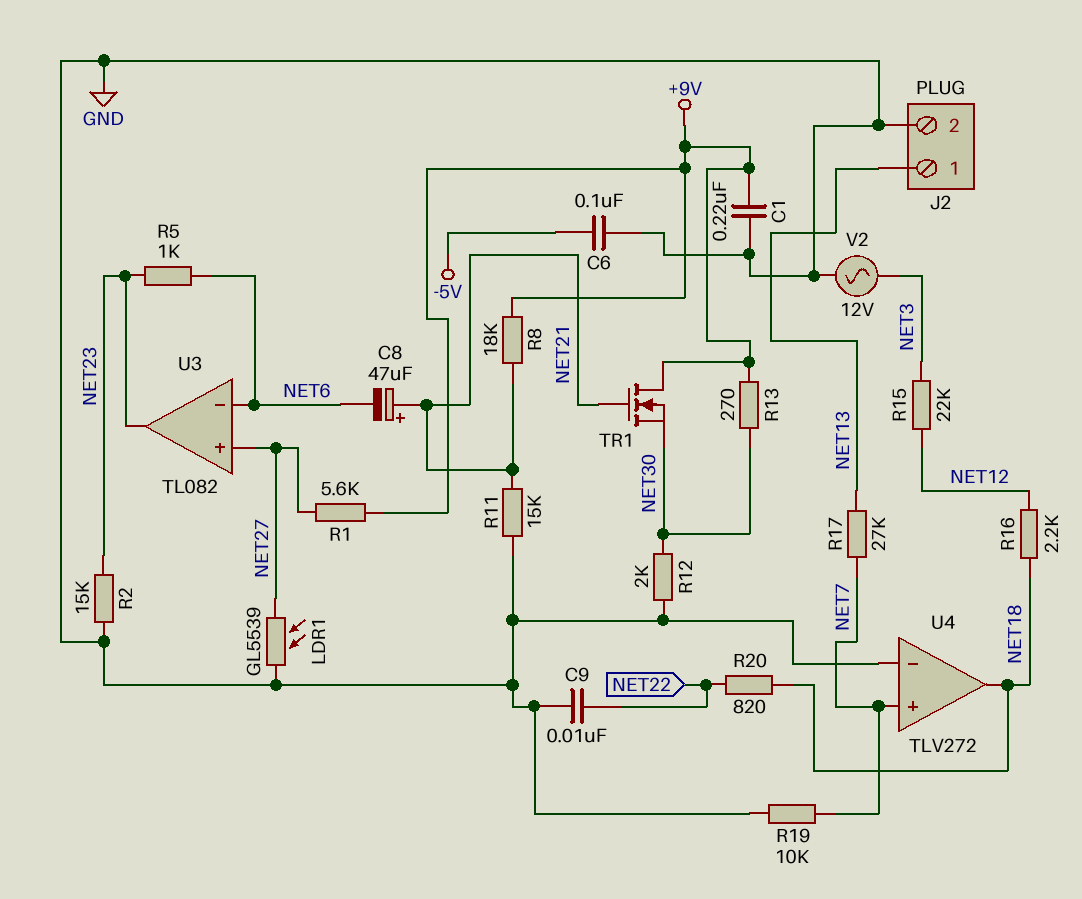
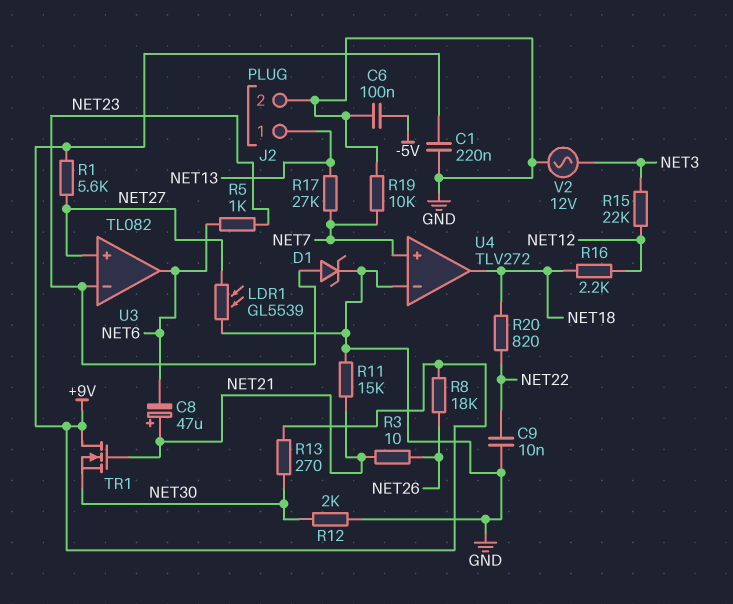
D1: none -> zener (A NET23, K GND)
R2: 15k (GND, NET23) -> none
R3: none -> 10 (NET21, NET26)
R8: 18k (+9V, NET21) -> 18k (+9V, NET26)
U3 pin in-: NET6 -> NET23
U3 pin out: NET23 -> NET6

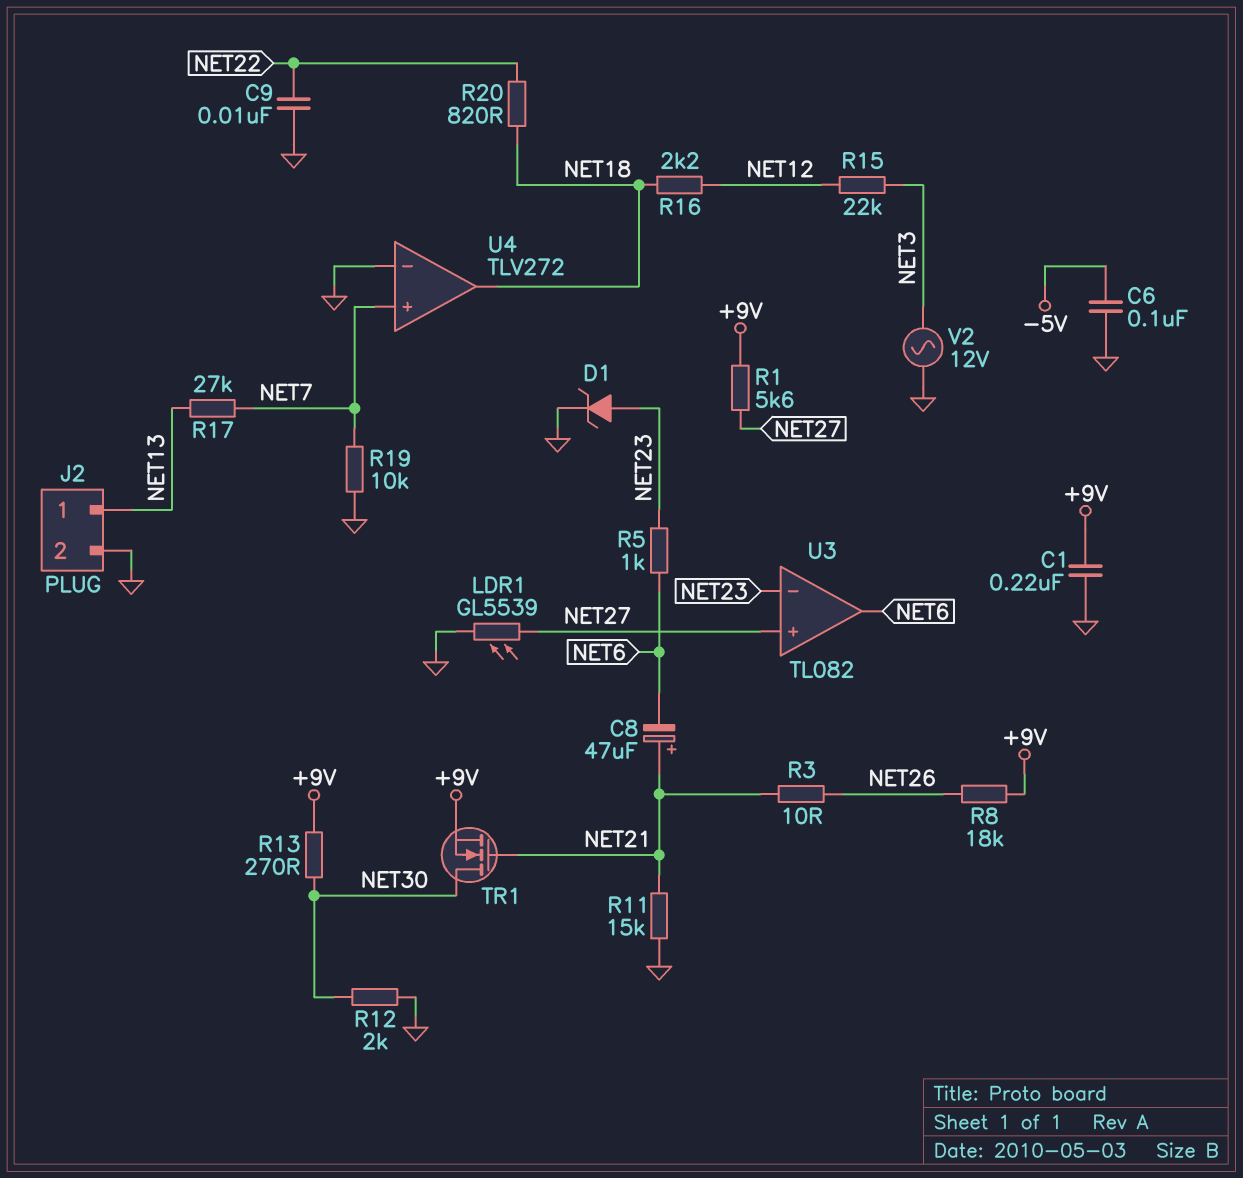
TR1: NMOS (G NET21, D +9V, S NET30) -> NMOS (G NET21, D NET30, S +9V)

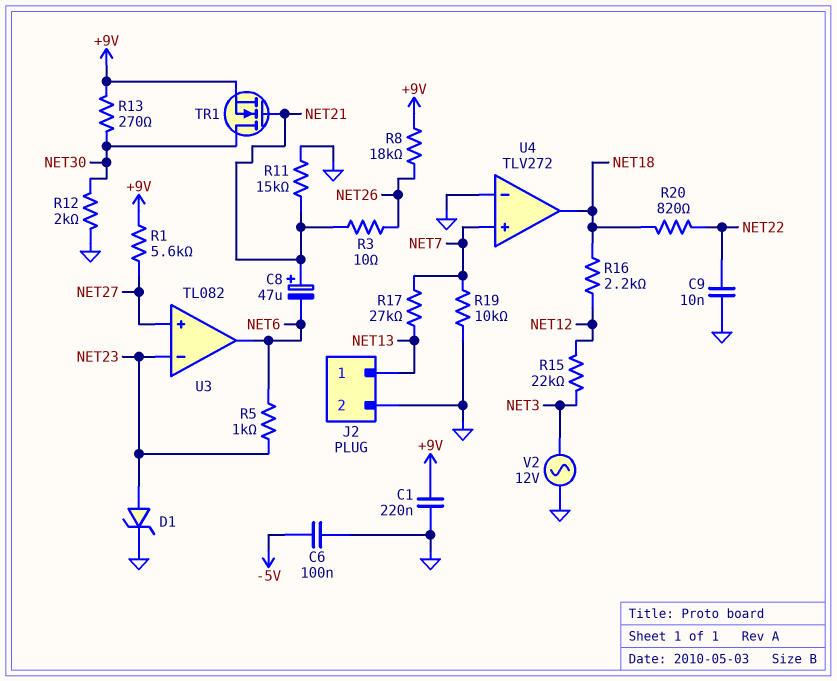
LDR1: GL5539 (GND, NET27) -> none

